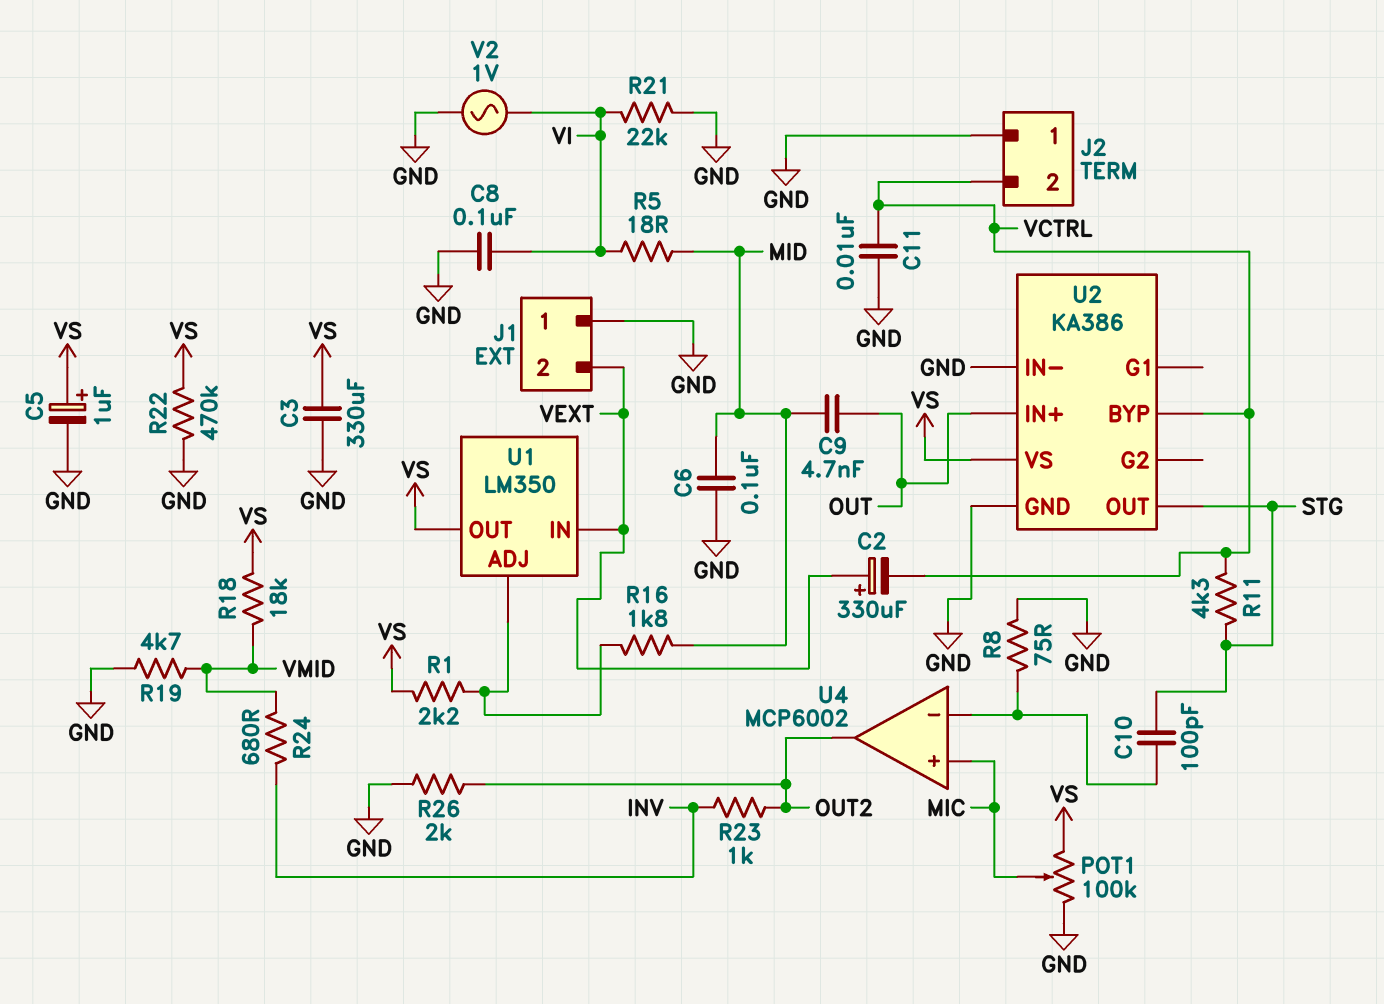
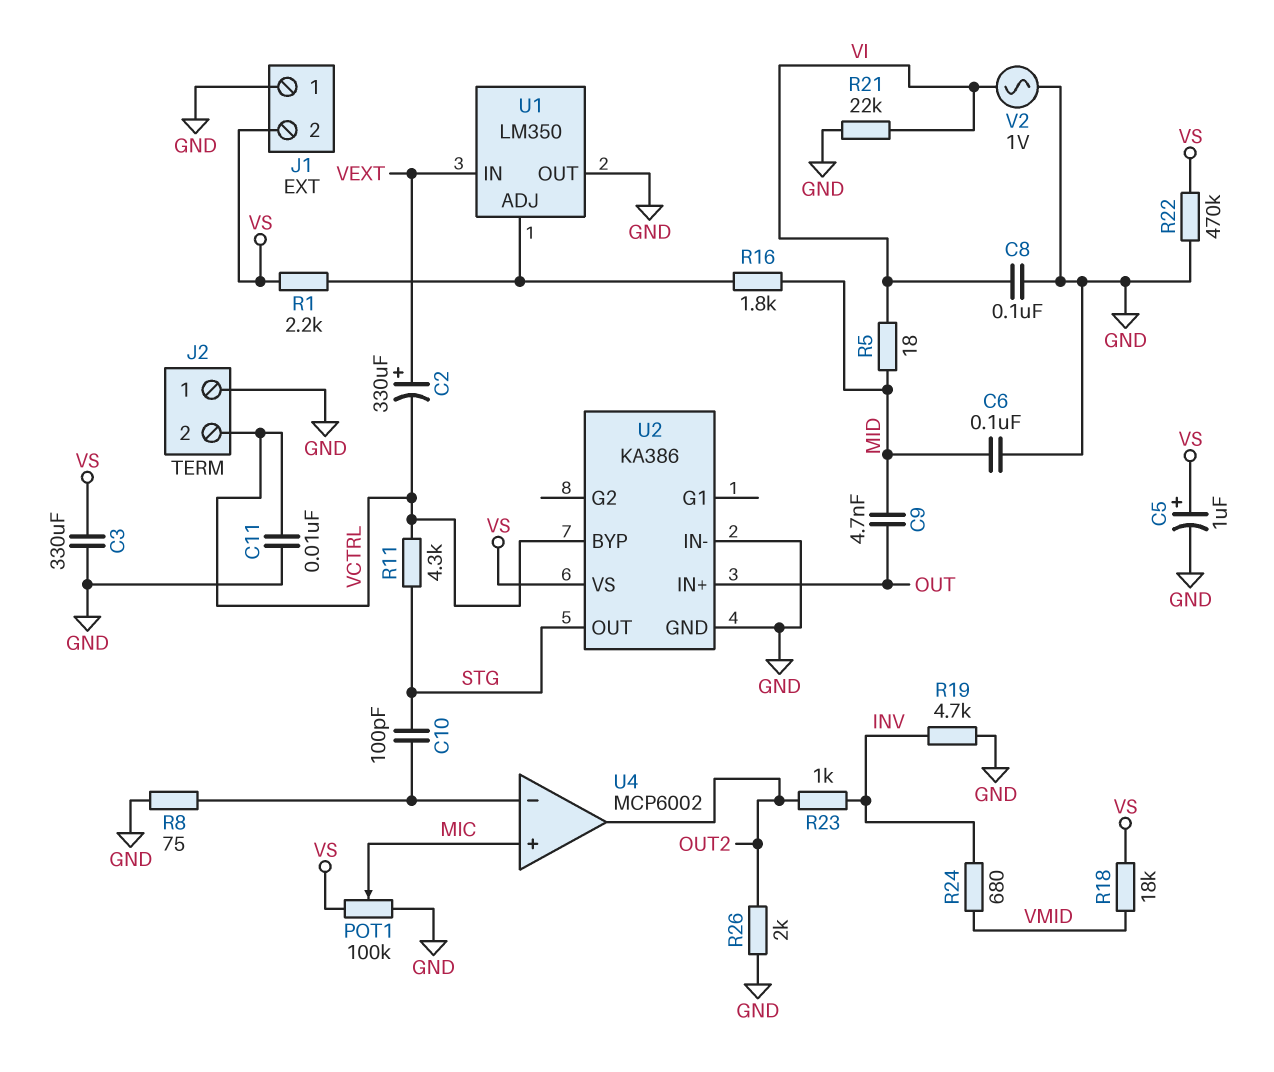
J1 pin 2: VEXT -> VS
R19: 4.7k (GND, VMID) -> 4.7k (GND, INV)
U1 pin OUT: VS -> GND

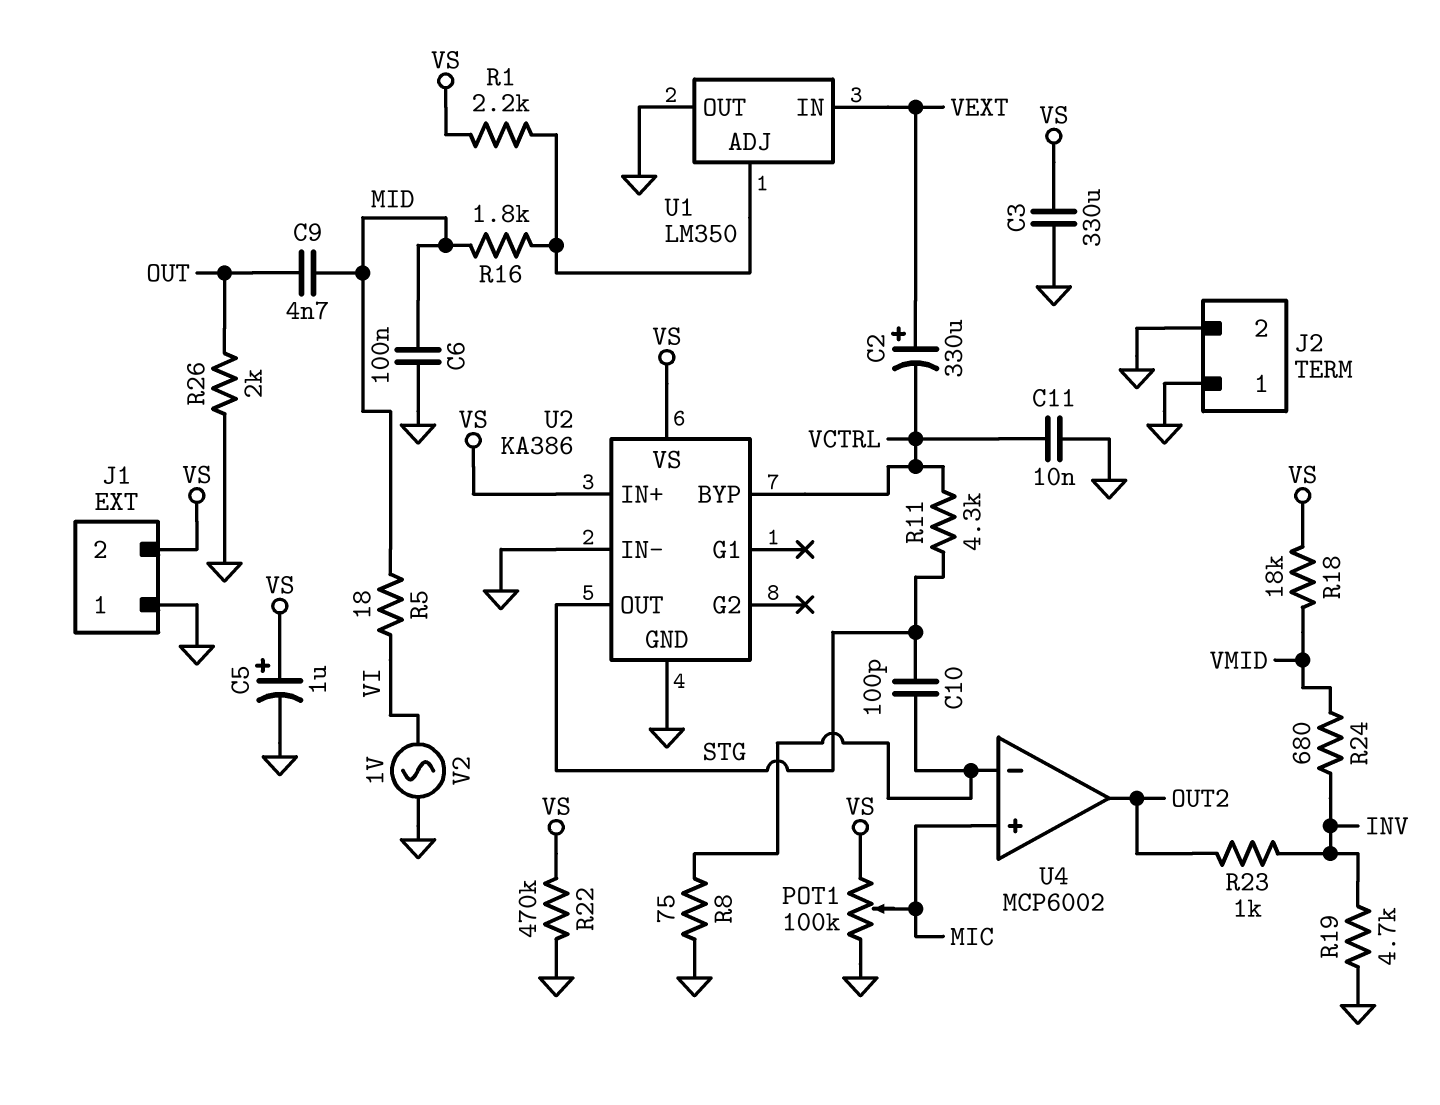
C8: 100nF (GND, VI) -> none
J2 pin 2: VCTRL -> GND
R21: 22k (GND, VI) -> none
R26: 2k (GND, OUT2) -> 2k (GND, OUT)
U2 pin IN+: OUT -> VS

